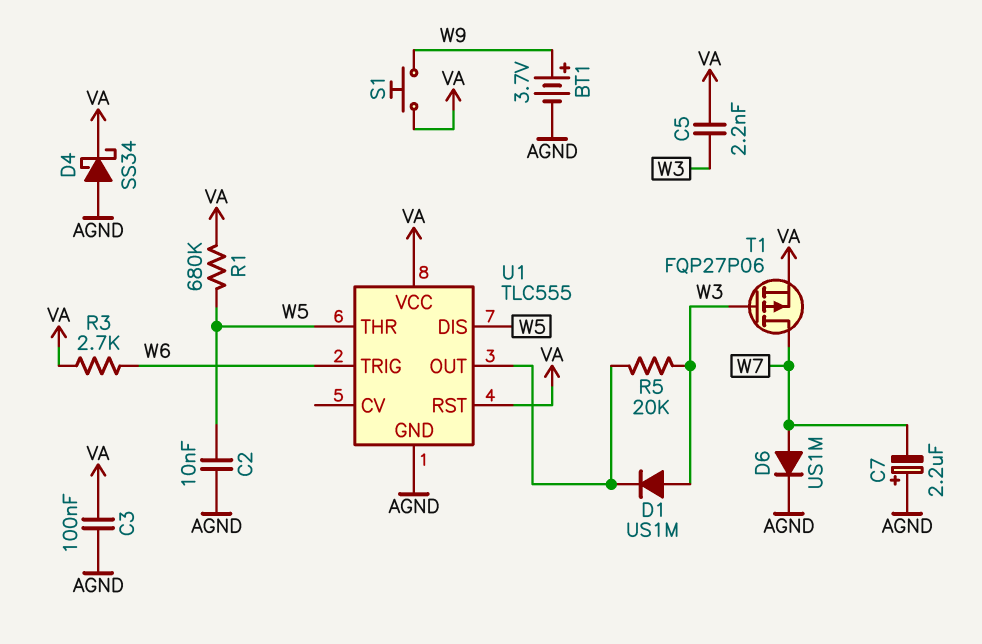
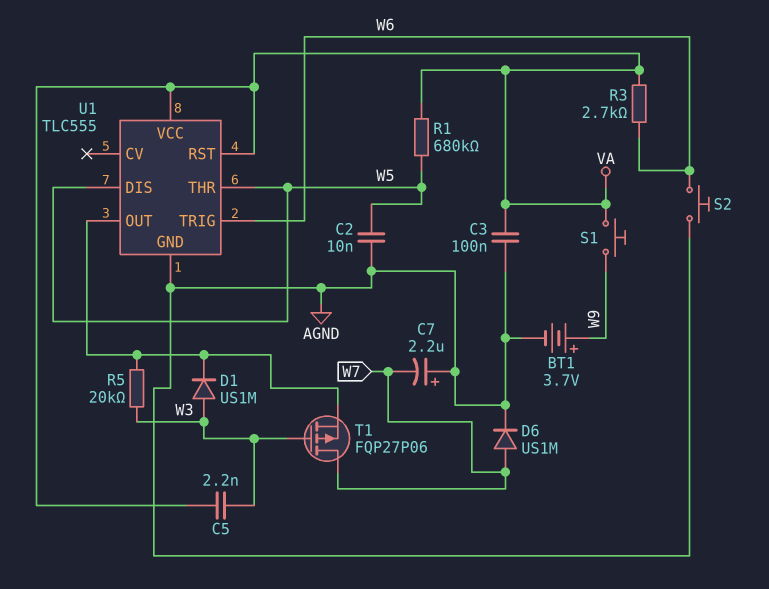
D4: schottky SS34 (A AGND, K VA) -> none
S2: none -> button (AGND, W6)
T1: PMOS FQP27P06 (G W3, D W7, S VA) -> PMOS FQP27P06 (G W3, D W7, S U1/OUT)

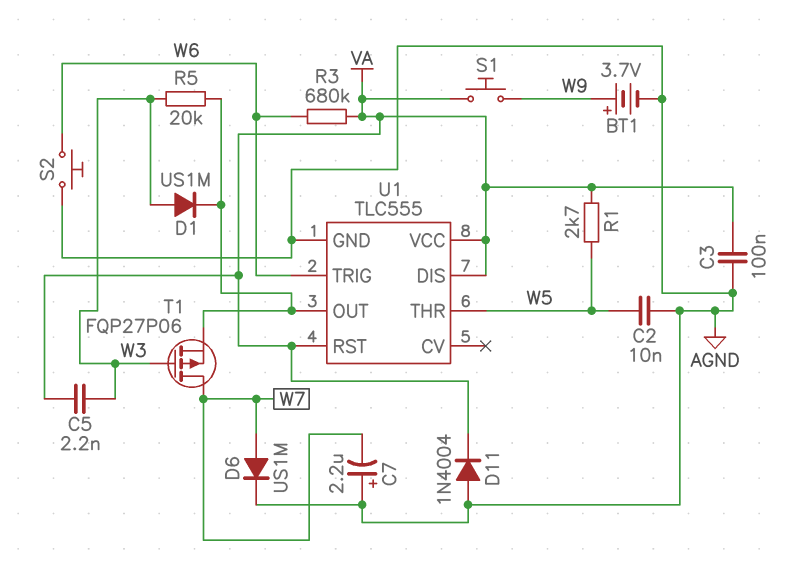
D11: none -> diode 1N4004 (A AGND, K VA)
R1: 680k (VA, W5) -> 2.7k (VA, W5)
R3: 2.7k (VA, W6) -> 680k (VA, W6)
U1 pin DIS: W5 -> VA

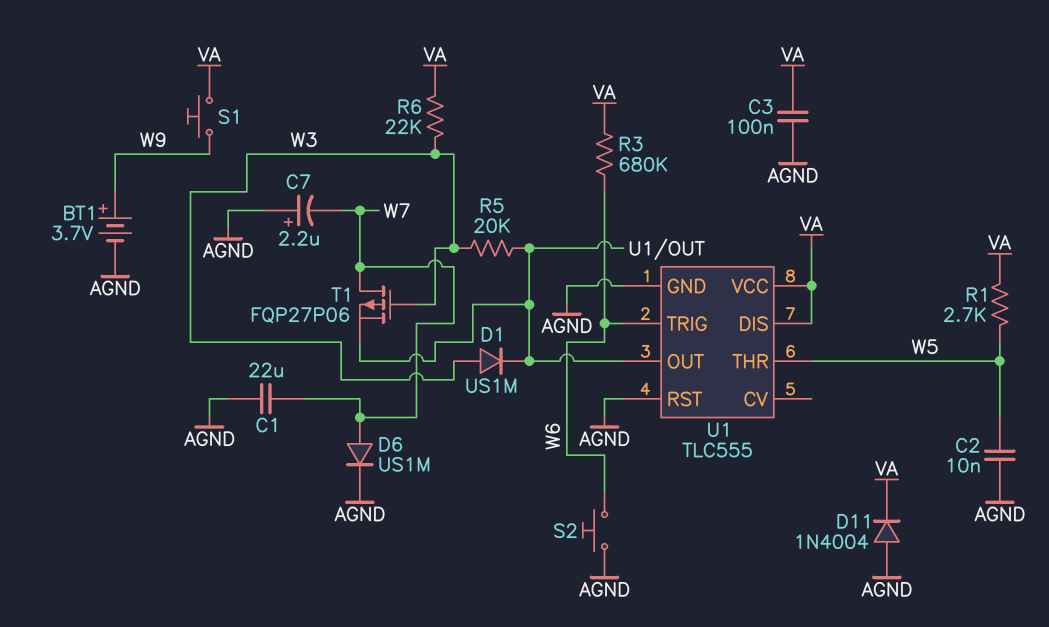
C1: none -> 22uF (AGND, W7)
C5: 2.2nF (VA, W3) -> none
R6: none -> 22k (VA, W3)
U1 pin RST: VA -> AGND

